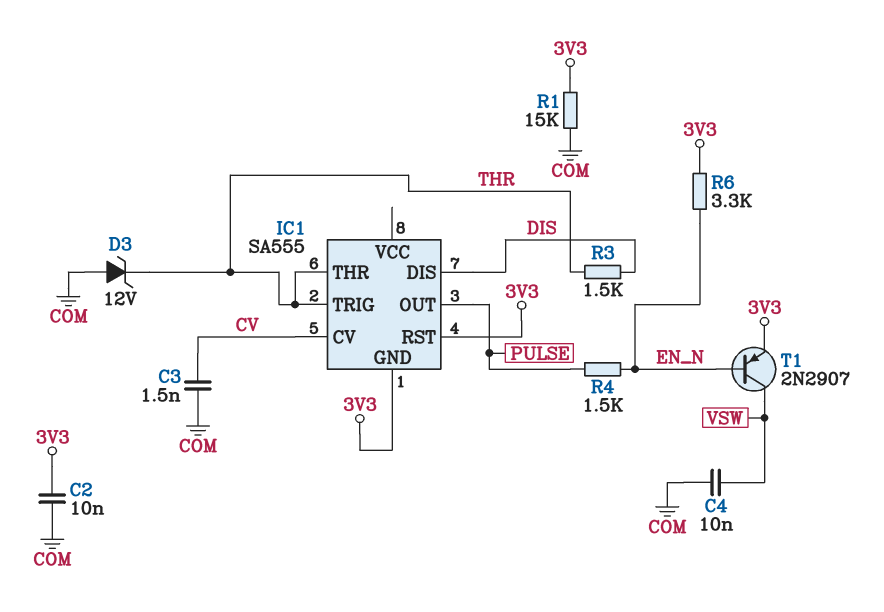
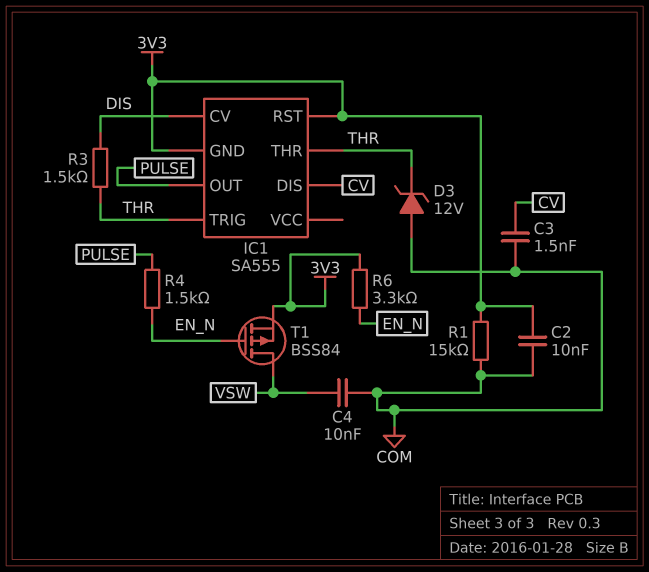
IC1 pin CV: CV -> DIS
IC1 pin DIS: DIS -> CV
T1: PNP 2N2907 (B EN_N, C VSW, E 3V3) -> PMOS BSS84 (G EN_N, D VSW, S 3V3)

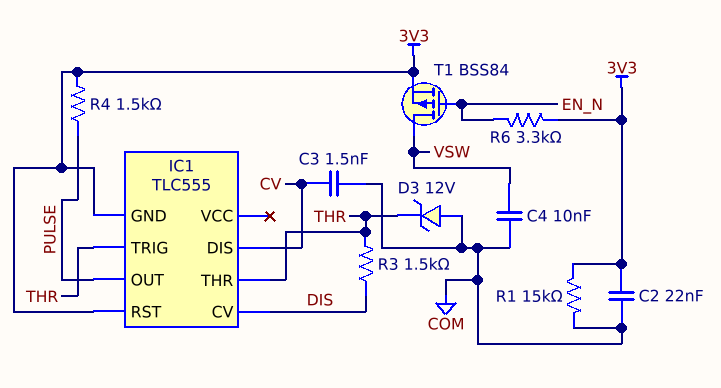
C2: 10nF (3V3, COM) -> 22nF (3V3, COM)
IC1: SA555 -> TLC555
R4: 1.5k (EN_N, PULSE) -> 1.5k (3V3, PULSE)

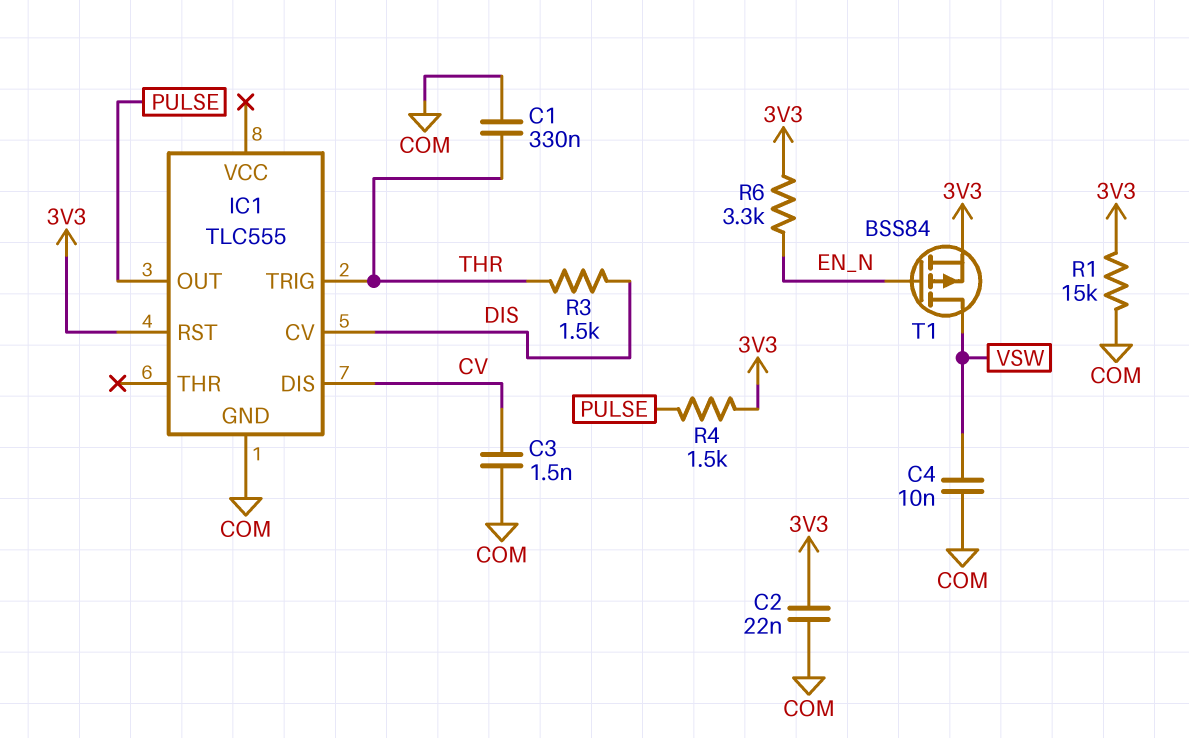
C1: none -> 330nF (COM, THR)
D3: zener 12V (A COM, K THR) -> none
IC1 pin GND: 3V3 -> COM
IC1 pin THR: THR -> none

